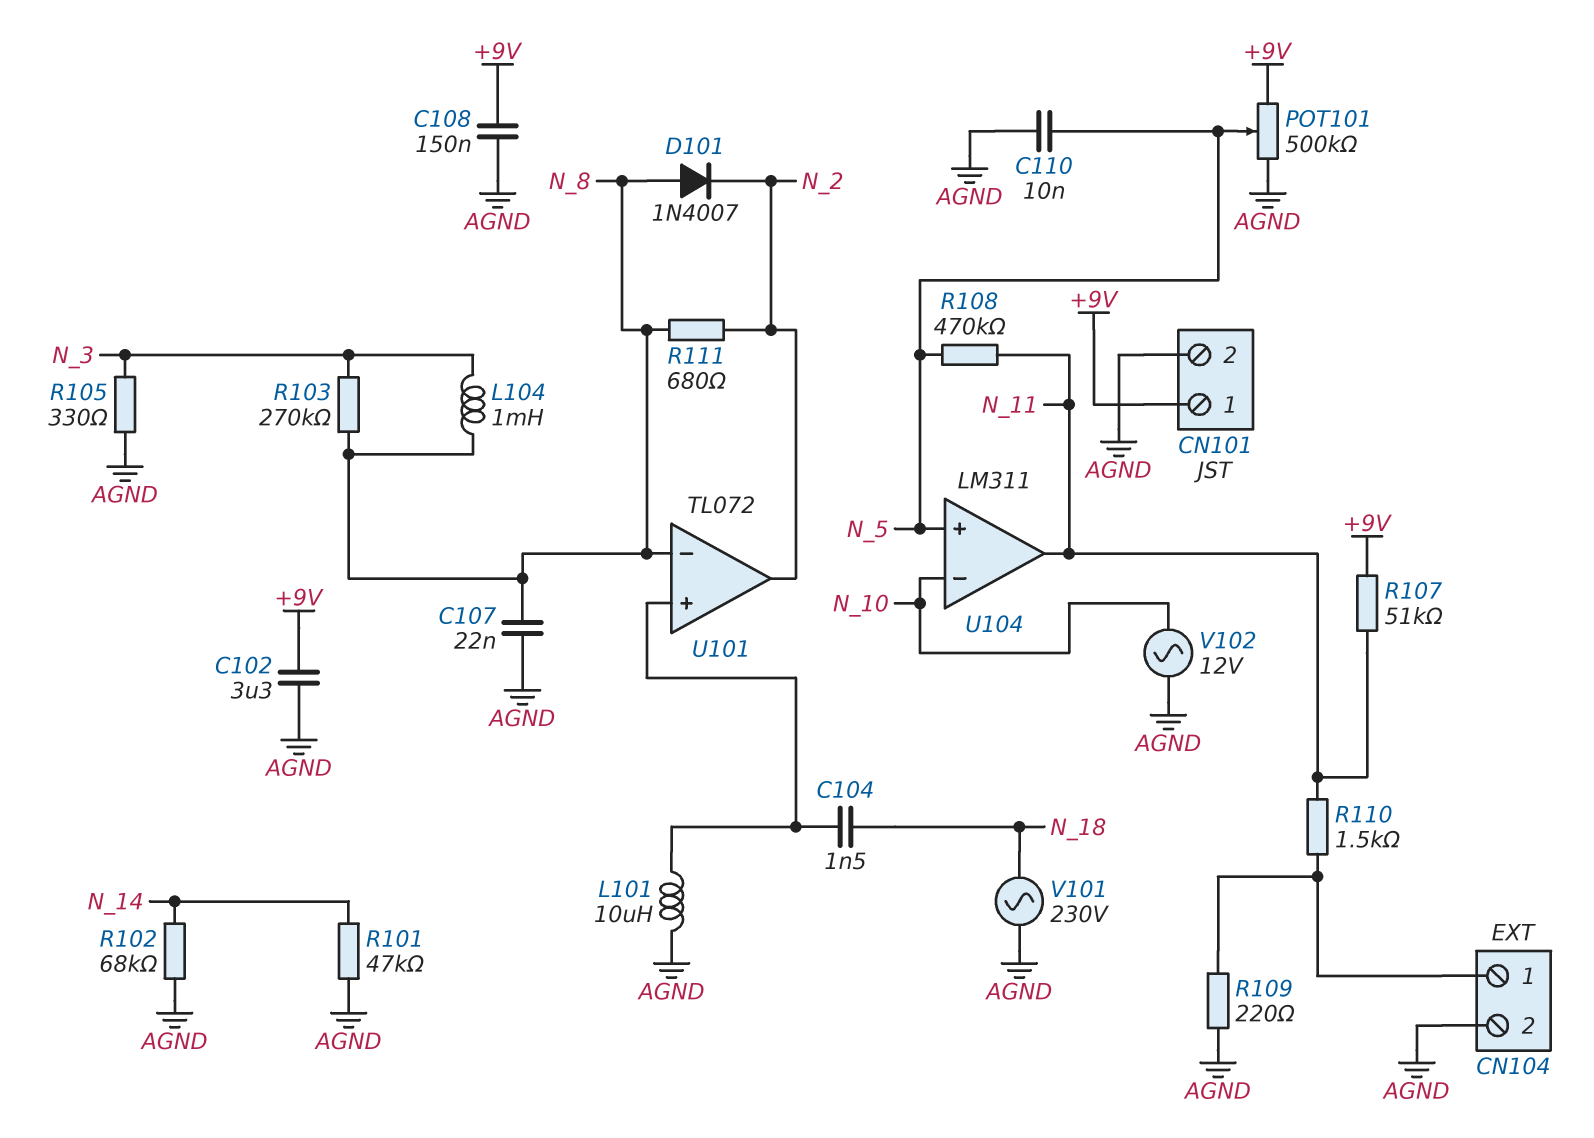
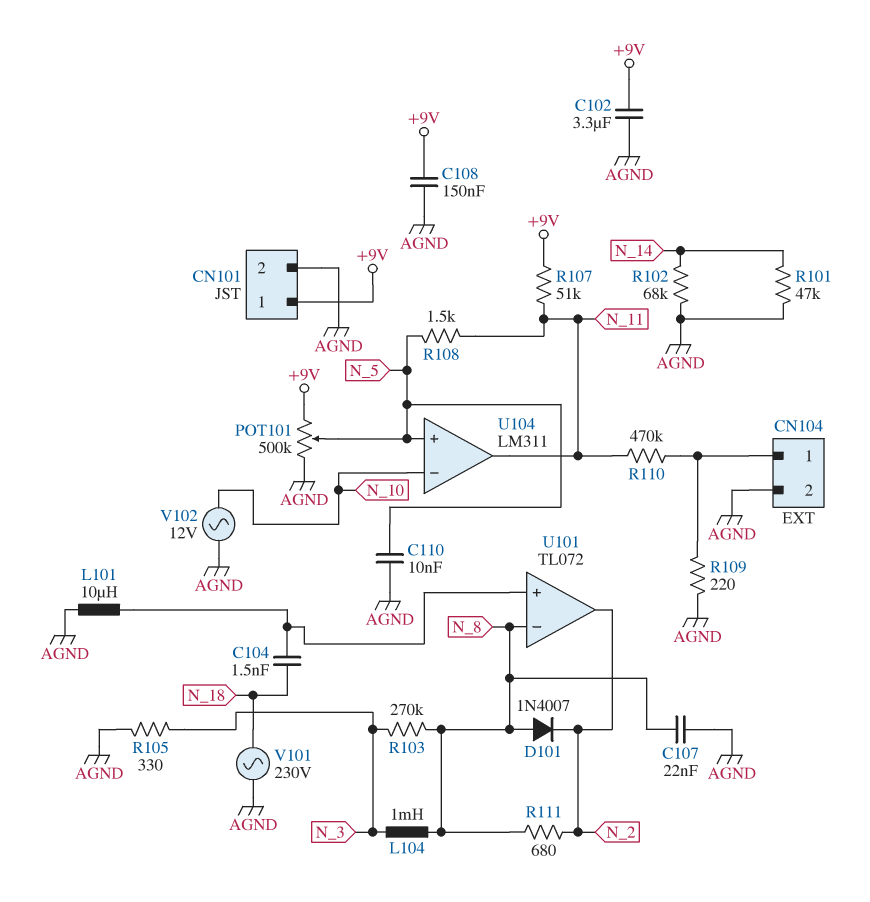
R108: 470k (N_5, N_11) -> 1.5k (N_5, N_11)
R110: 1.5k (CN104/1, N_11) -> 470k (CN104/1, N_11)

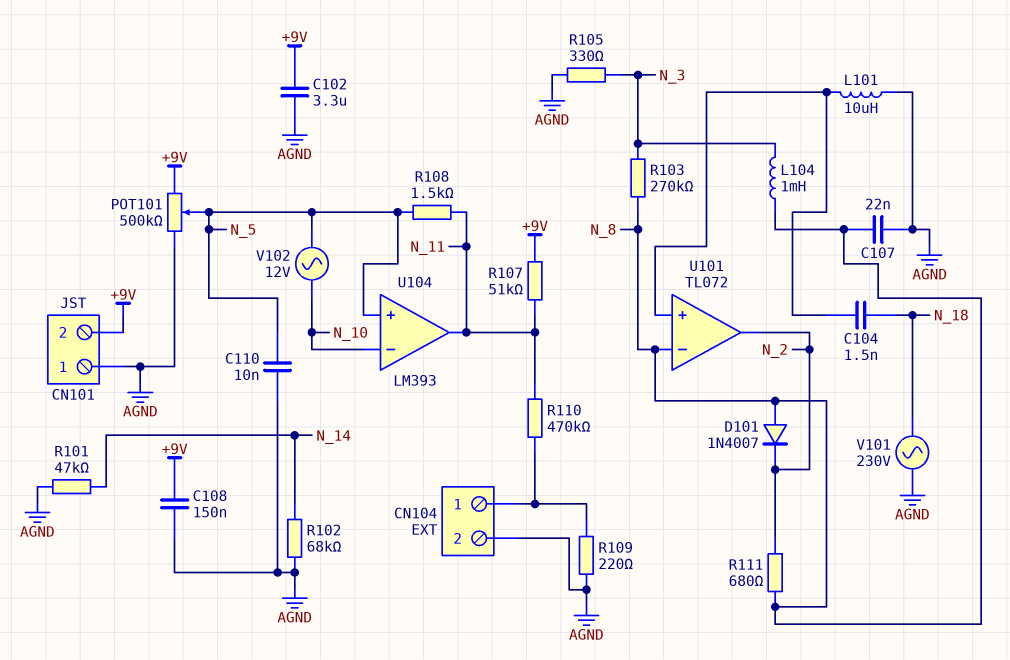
CN101 pin 1: +9V -> AGND
CN101 pin 2: AGND -> +9V
U104: LM311 -> LM393
V102: AC 12V (AGND, N_10) -> AC 12V (N_5, N_10)

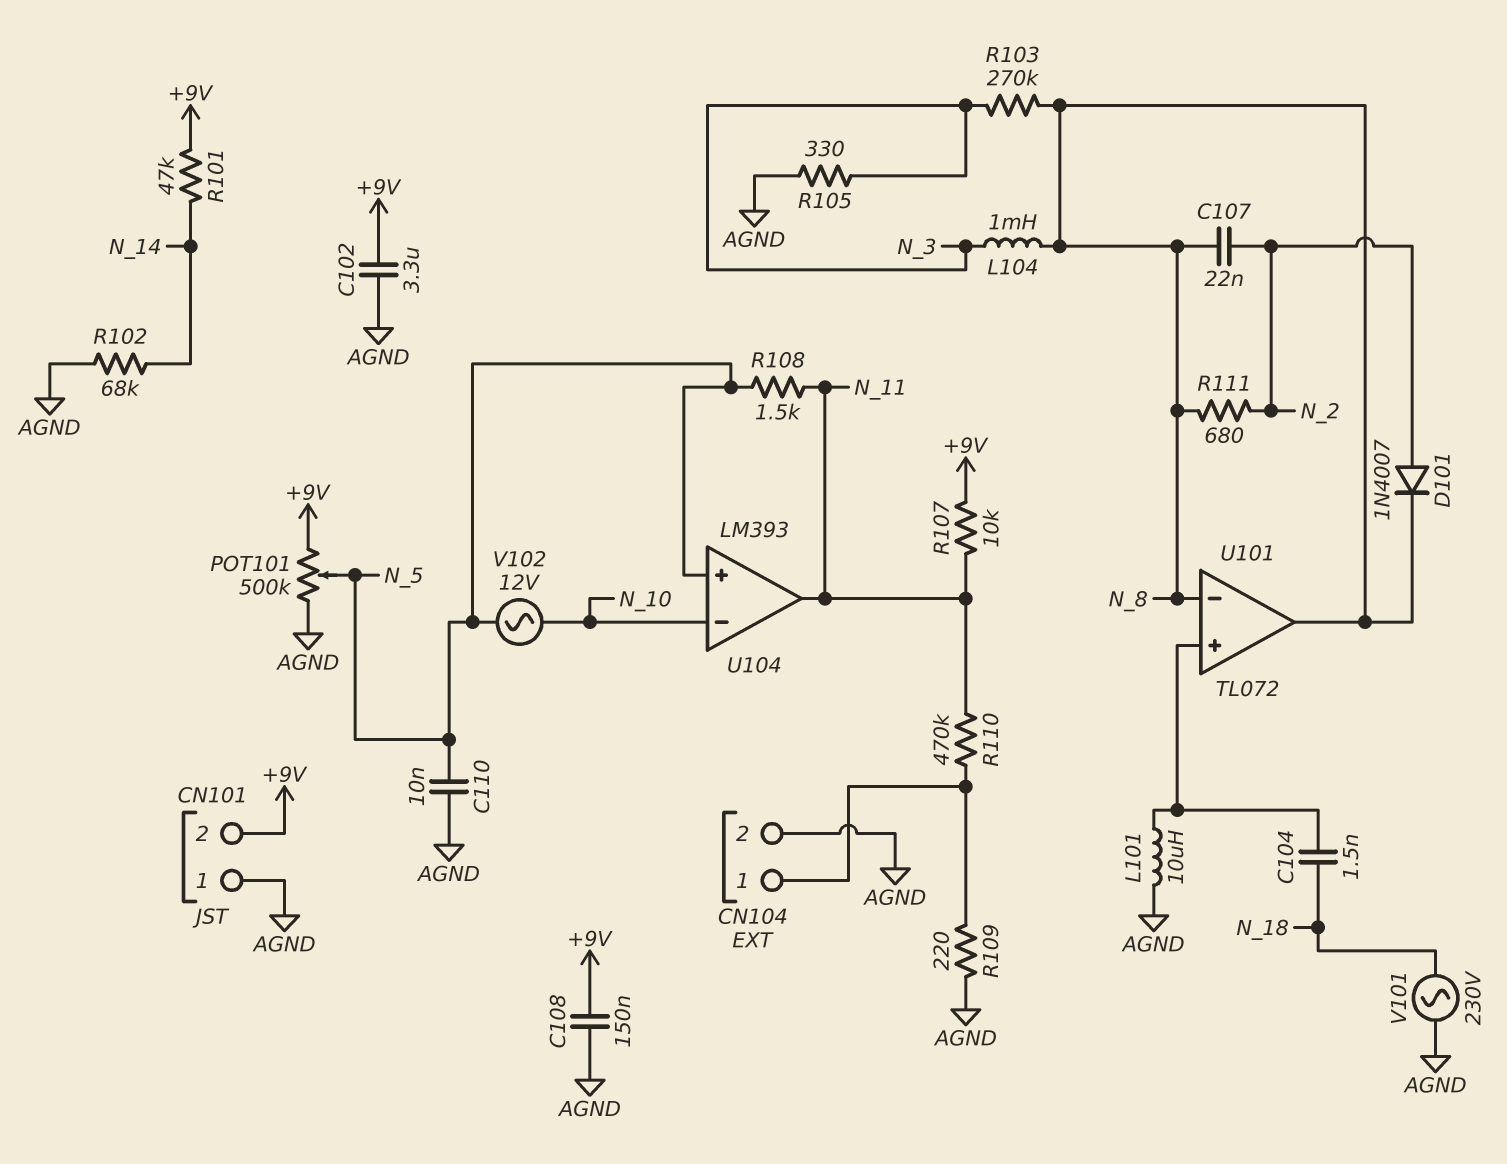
C107: 22nF (AGND, N_8) -> 22nF (N_2, N_8)
D101: diode 1N4007 (A N_8, K N_2) -> diode 1N4007 (A N_2, K N_8)
R101: 47k (AGND, N_14) -> 47k (+9V, N_14)
R107: 51k (+9V, N_11) -> 10k (+9V, N_11)
U101 pin out: N_2 -> N_8

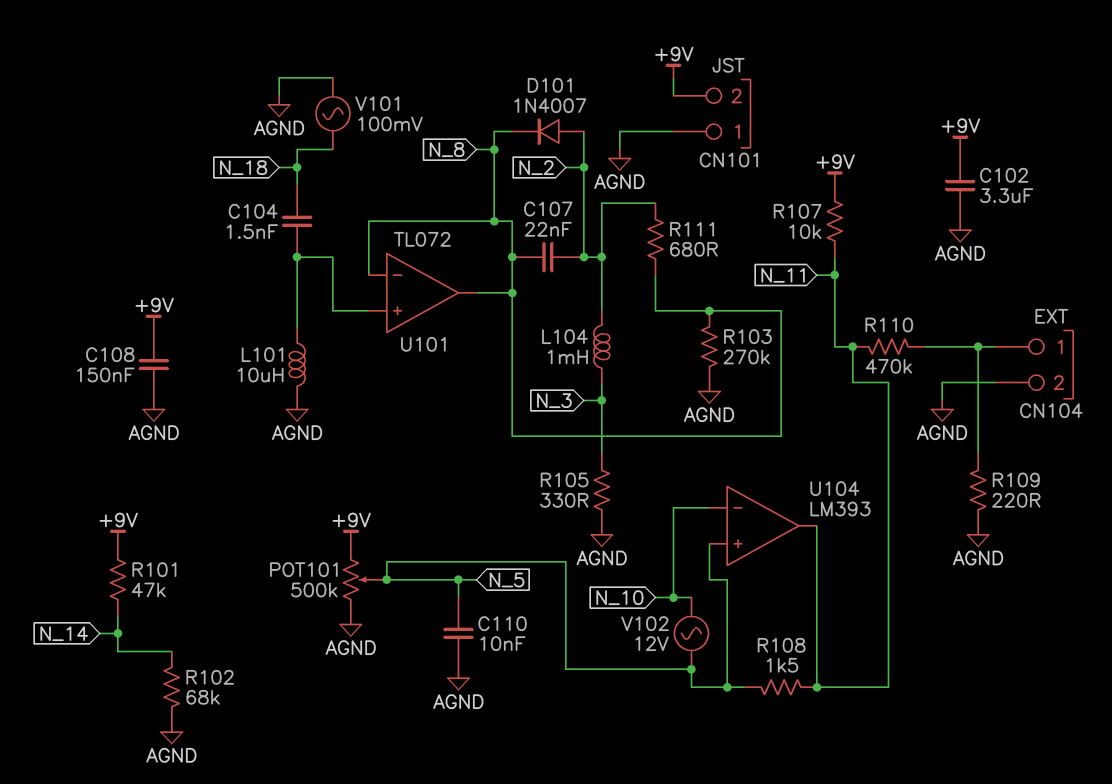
L104: 1mH (N_3, N_8) -> 1mH (N_2, N_3)
R103: 270k (N_3, N_8) -> 270k (AGND, N_8)
V101: AC 230V (AGND, N_18) -> AC 100mV (AGND, N_18)

